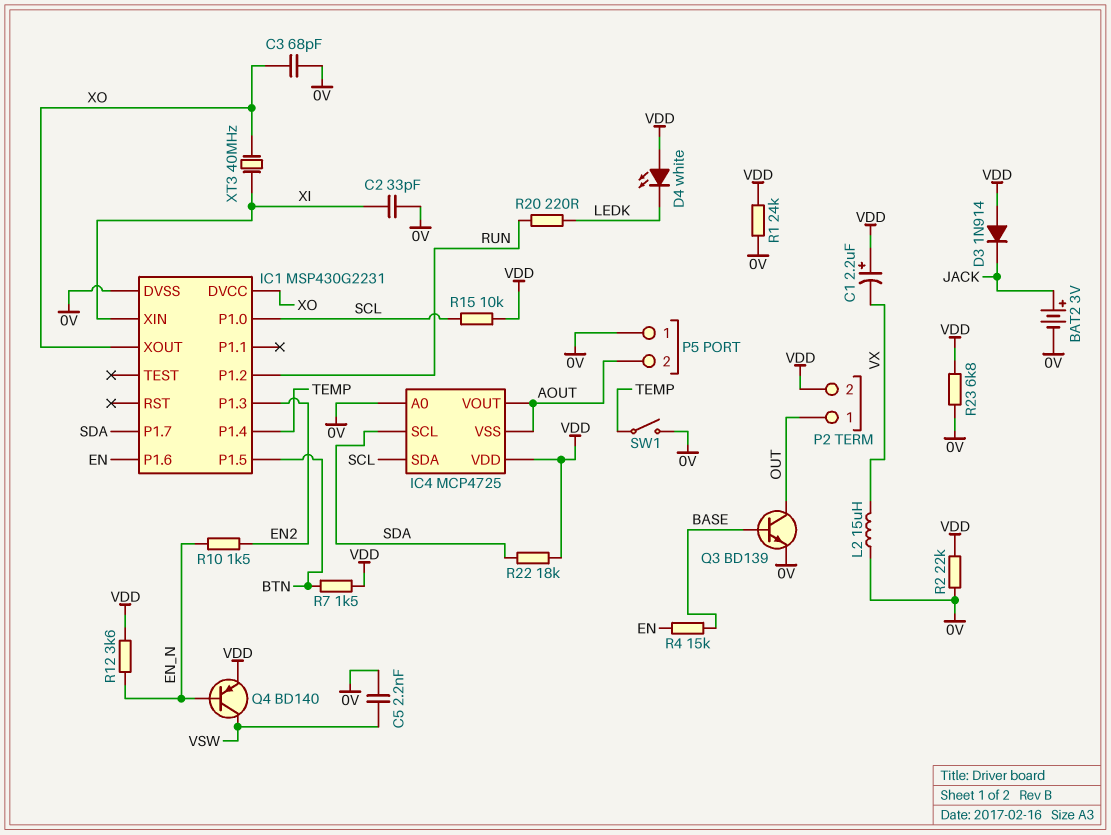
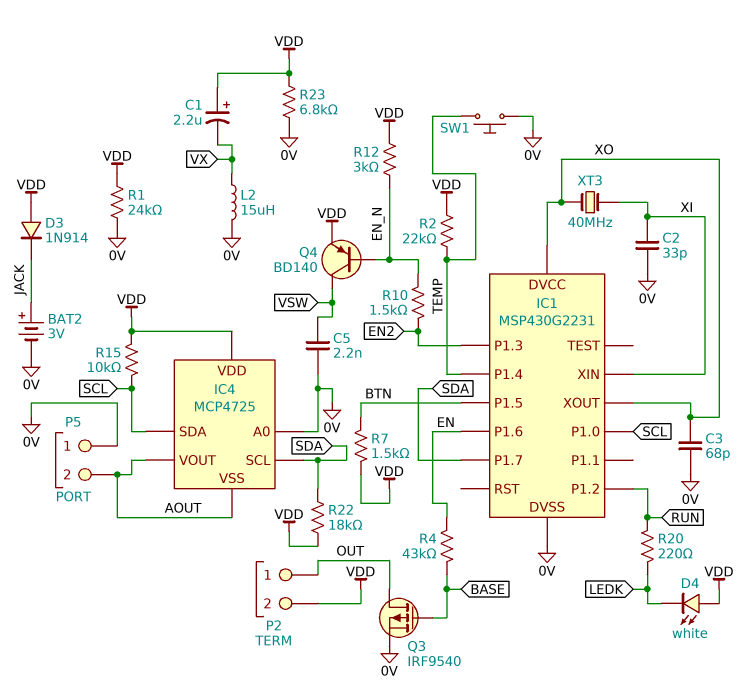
Q3: NPN BD139 (B BASE, C OUT, E 0V) -> PMOS IRF9540 (G BASE, D OUT, S 0V)
R2: 22k (0V, VDD) -> 22k (TEMP, VDD)
R4: 15k (BASE, EN) -> 43k (BASE, EN)
R12: 3.6k (EN_N, VDD) -> 3k (EN_N, VDD)
SW1: switch (0V, TEMP) -> button (0V, TEMP)

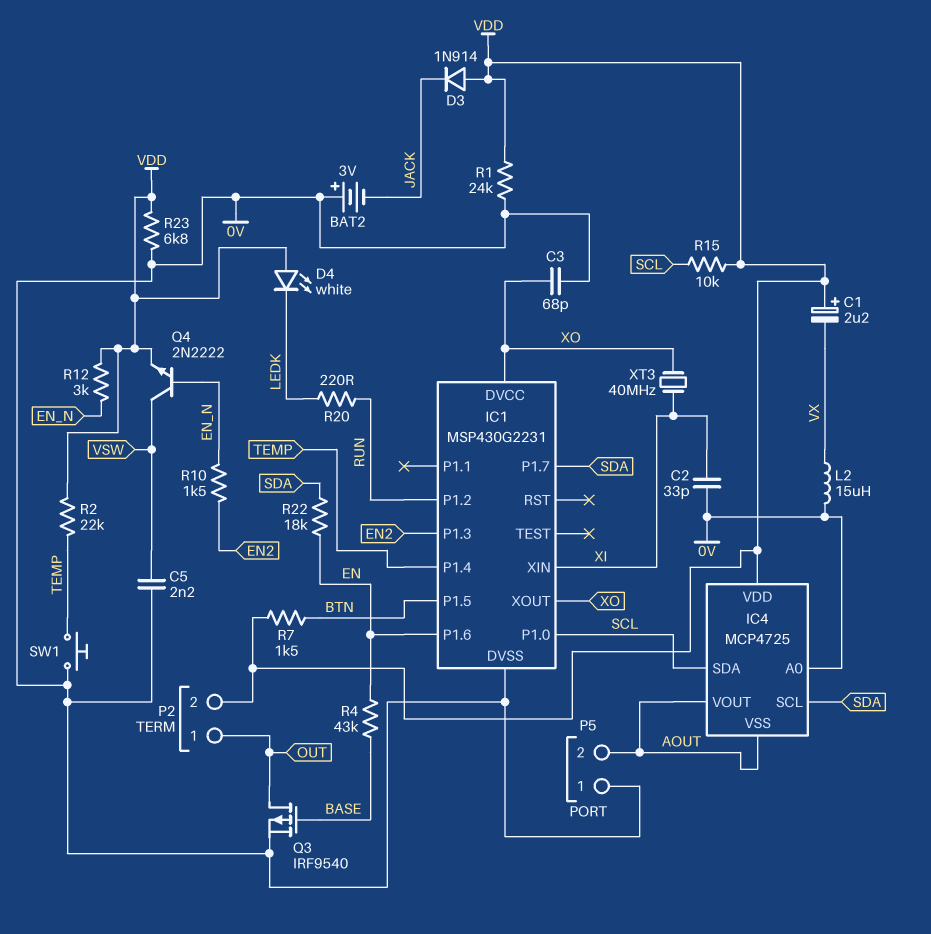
BAT2: 3V (plus JACK, minus 0V) -> 3V (plus 0V, minus JACK)
Q4: PNP BD140 (B EN_N, C VSW, E VDD) -> NPN 2N2222 (B EN_N, C VSW, E VDD)
R22: 18k (SDA, VDD) -> 18k (EN, SDA)

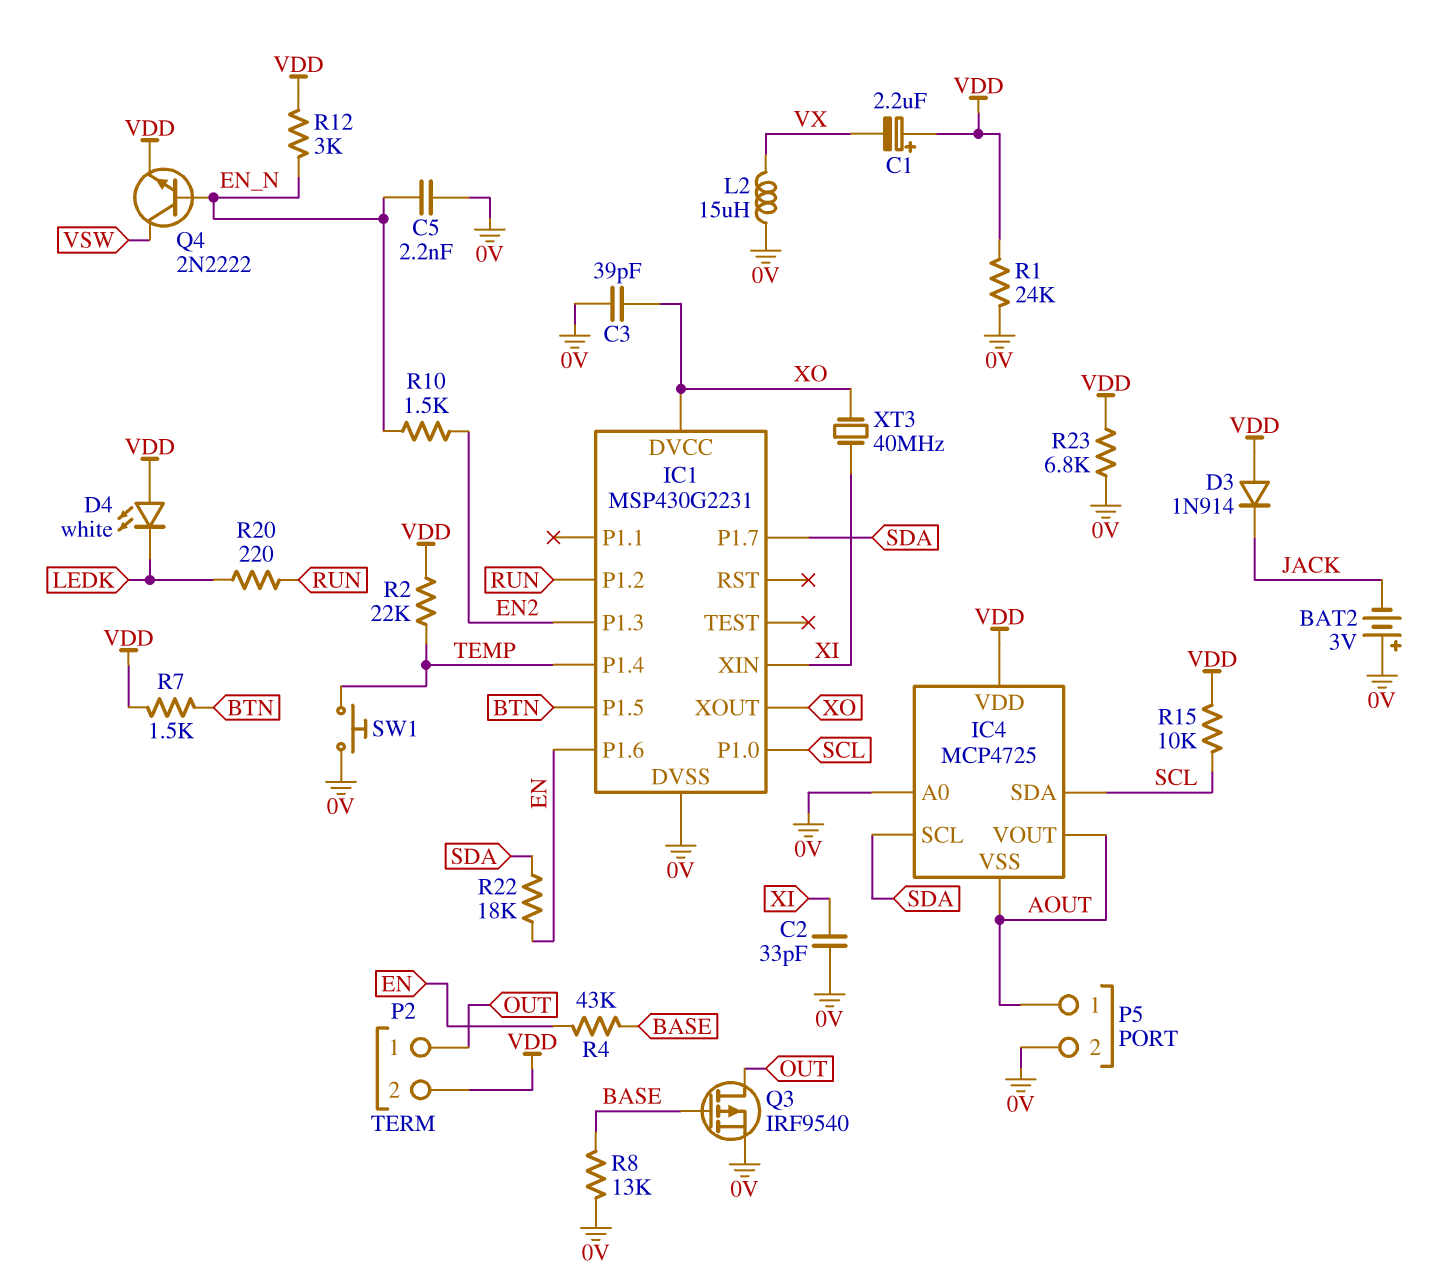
C3: 68pF (0V, XO) -> 39pF (0V, XO)
C5: 2.2nF (0V, VSW) -> 2.2nF (0V, EN_N)
P5 pin 1: 0V -> AOUT
P5 pin 2: AOUT -> 0V
R8: none -> 13k (0V, BASE)

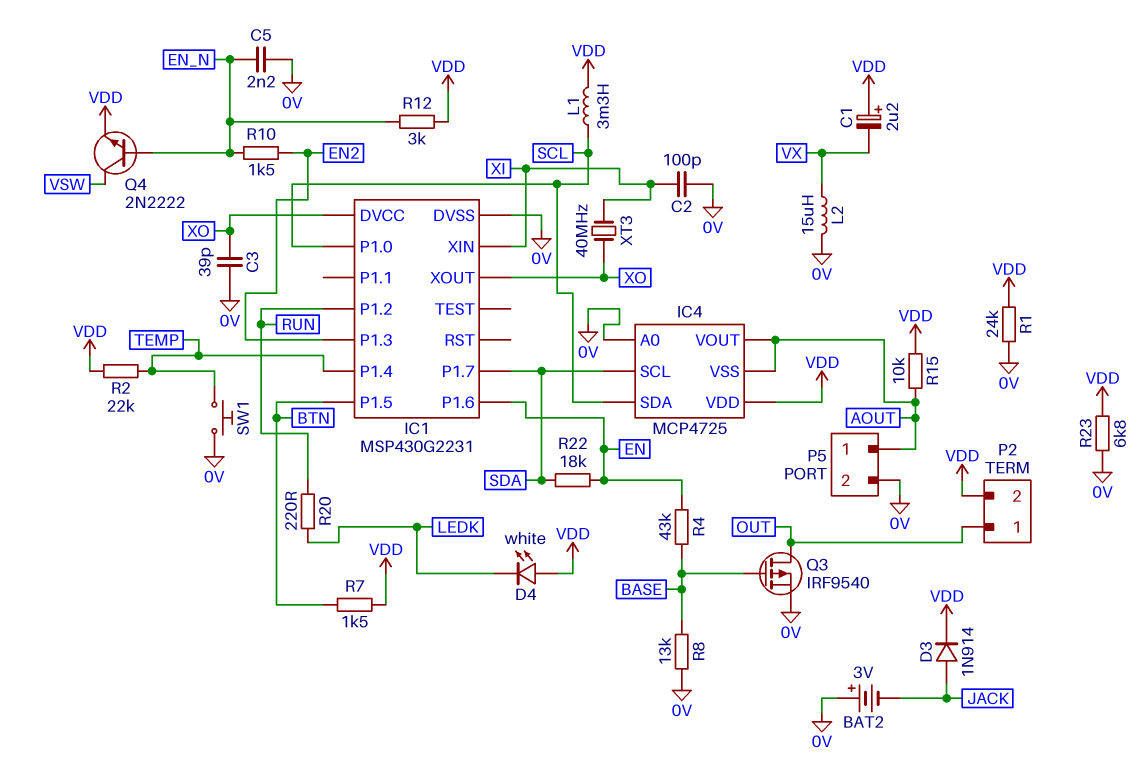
C2: 33pF (0V, XI) -> 100pF (0V, XI)
D3: diode 1N914 (A VDD, K JACK) -> diode 1N914 (A JACK, K VDD)
L1: none -> 3.3mH (SCL, VDD)
R15: 10k (SCL, VDD) -> 10k (AOUT, VDD)

